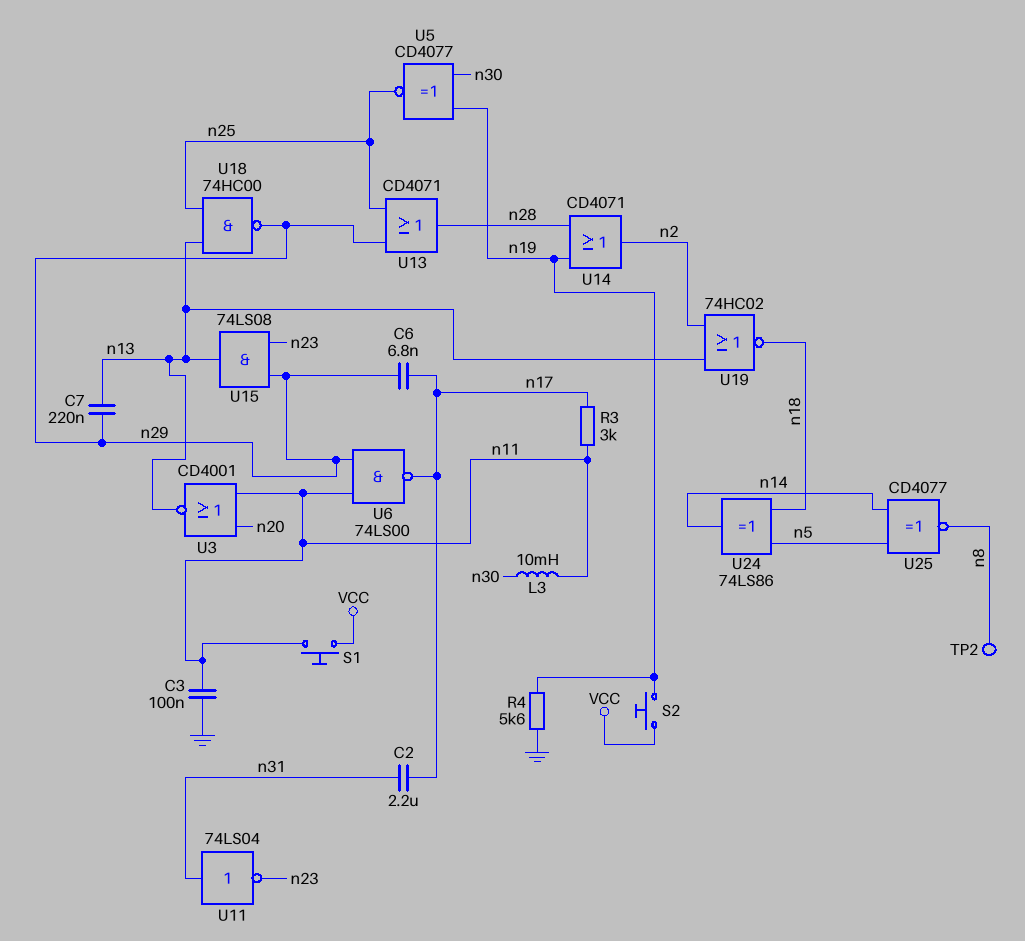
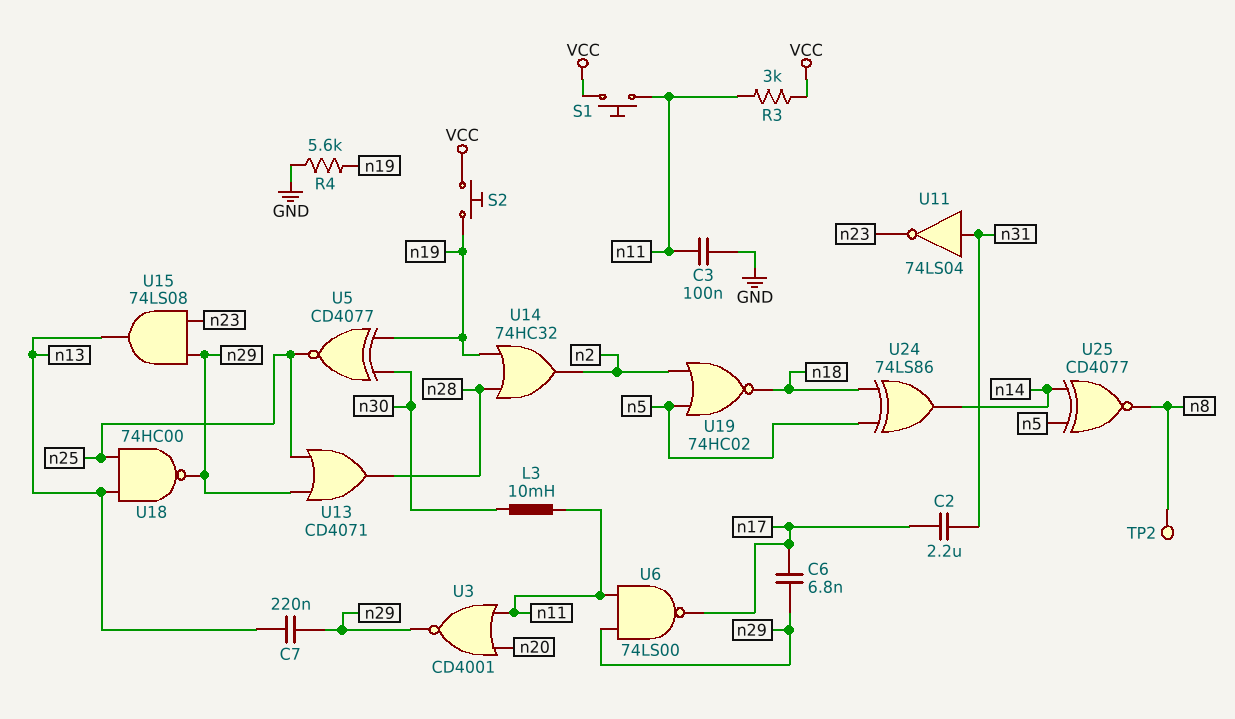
R3: 3k (n11, n17) -> 3k (VCC, n11)
U3: NOR CD4001 (in n11, in n20, out n13) -> NOR CD4001 (in n11, in n20, out n29)
U14: OR CD4071 (in n19, in n28, out n2) -> OR 74HC32 (in n19, in n28, out n2)
U19: NOR 74HC02 (in n2, in n13, out n18) -> NOR 74HC02 (in n2, in n5, out n18)

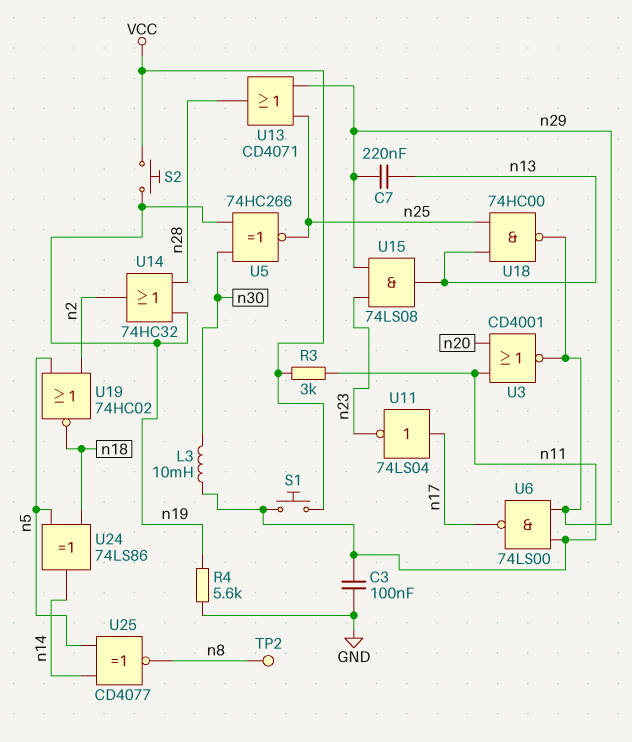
C2: 2.2uF (n17, n31) -> none
C6: 6.8nF (n17, n29) -> none
U5: XNOR CD4077 (in n19, in n30, out n25) -> XNOR 74HC266 (in n19, in n30, out n25)
U11: NOT 74LS04 (in n31, out n23) -> NOT 74LS04 (in n17, out n23)

